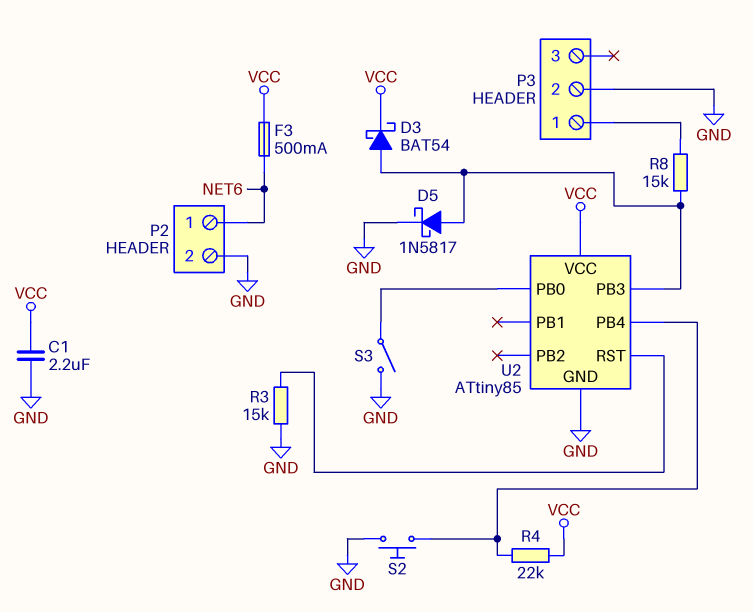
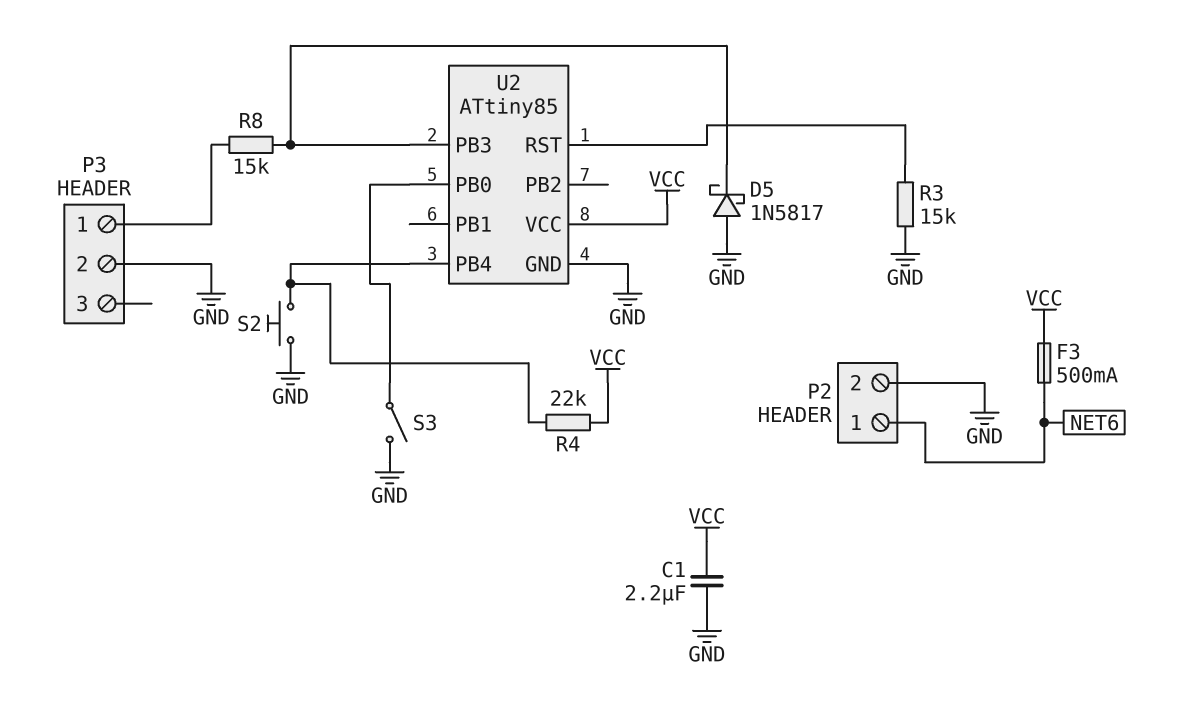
D3: schottky BAT54 (A U2/PB3, K VCC) -> none
D5: schottky 1N5817 (A U2/PB3, K GND) -> schottky 1N5817 (A GND, K U2/PB3)

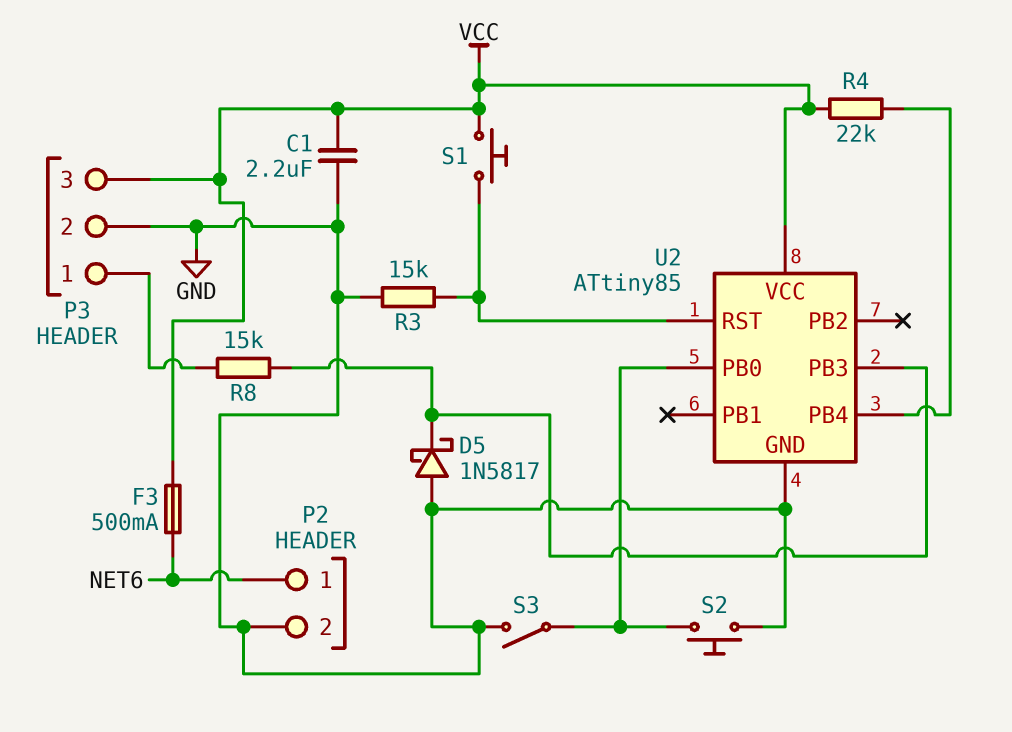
P3 pin 3: none -> VCC
S1: none -> button (U2/RST, VCC)
S2: button (GND, U2/PB4) -> button (GND, U2/PB0)

